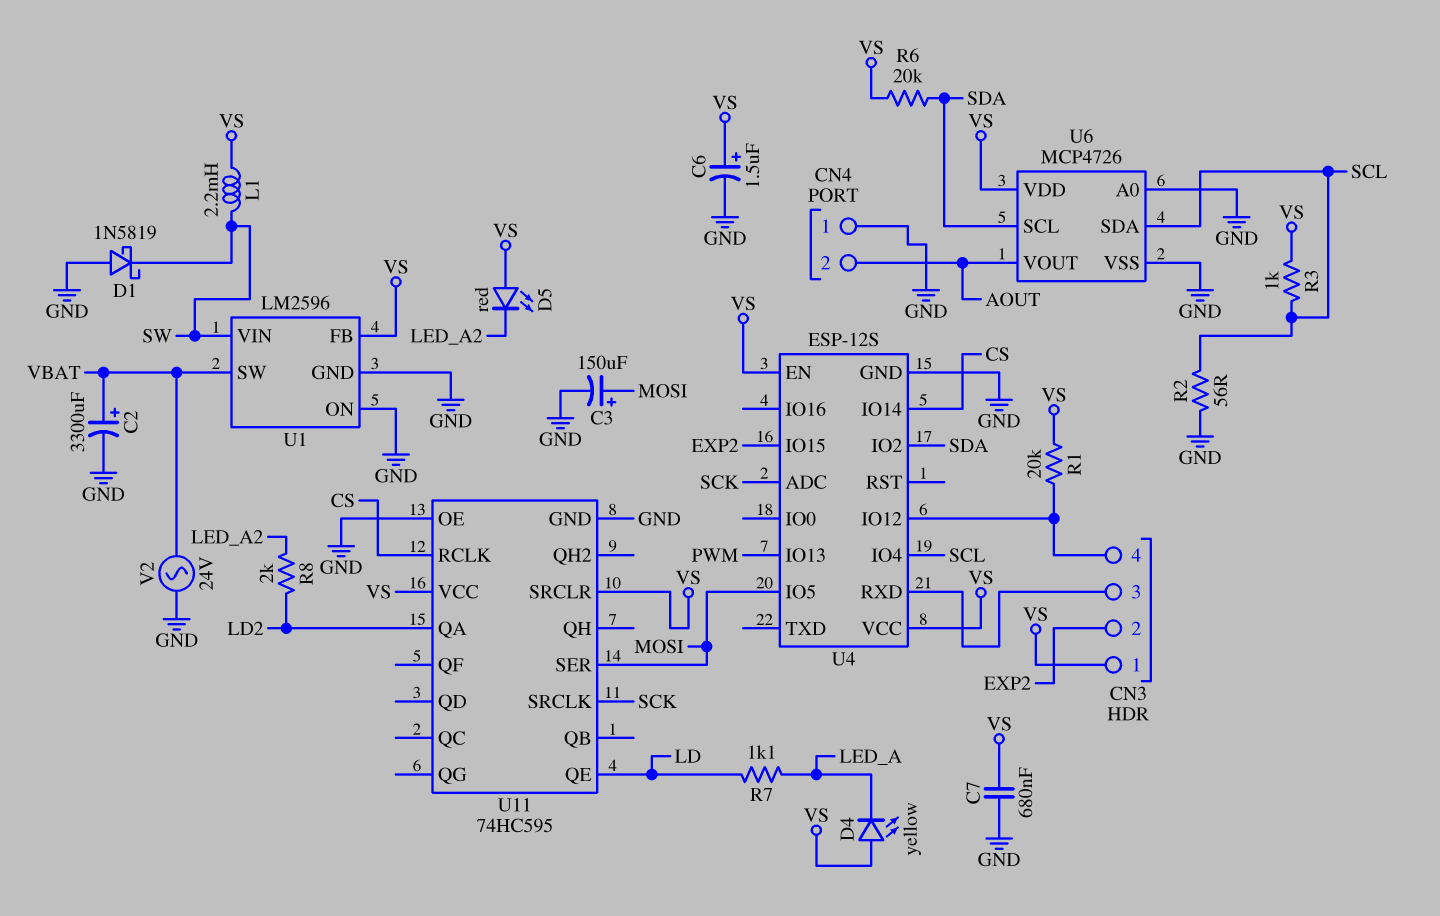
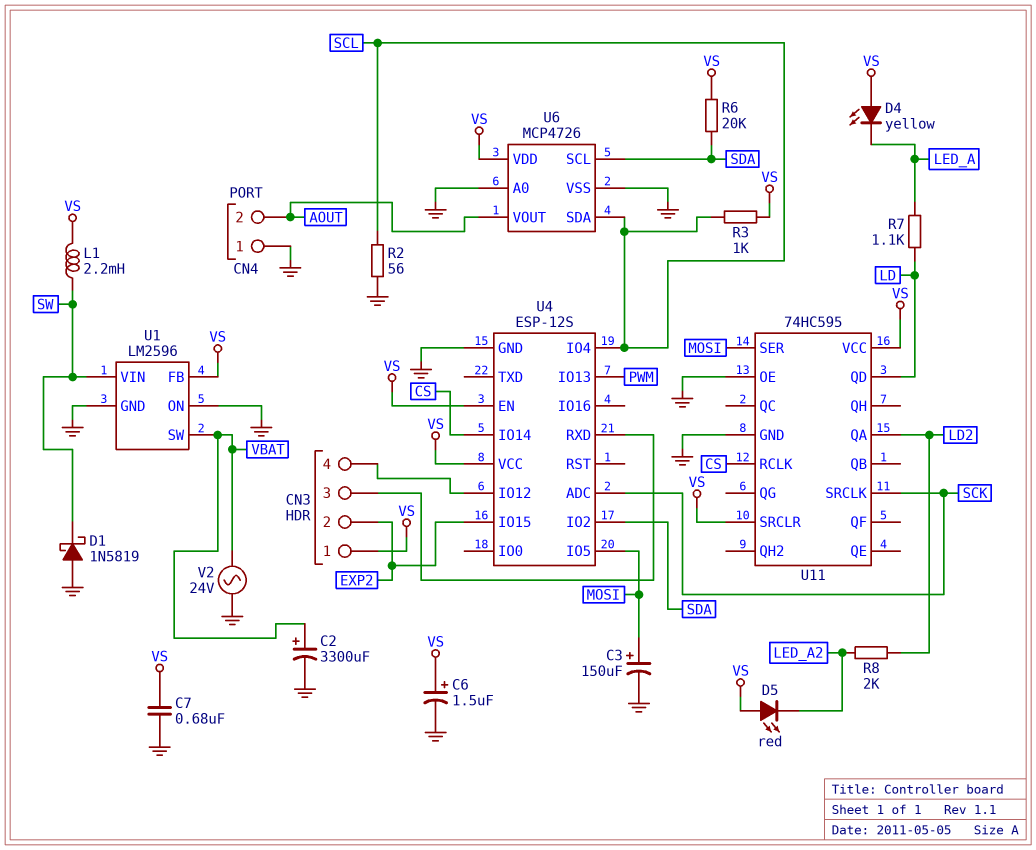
R1: 20k (CN3/4, VS) -> none
U11 pin QD: none -> LD
U11 pin QE: LD -> none

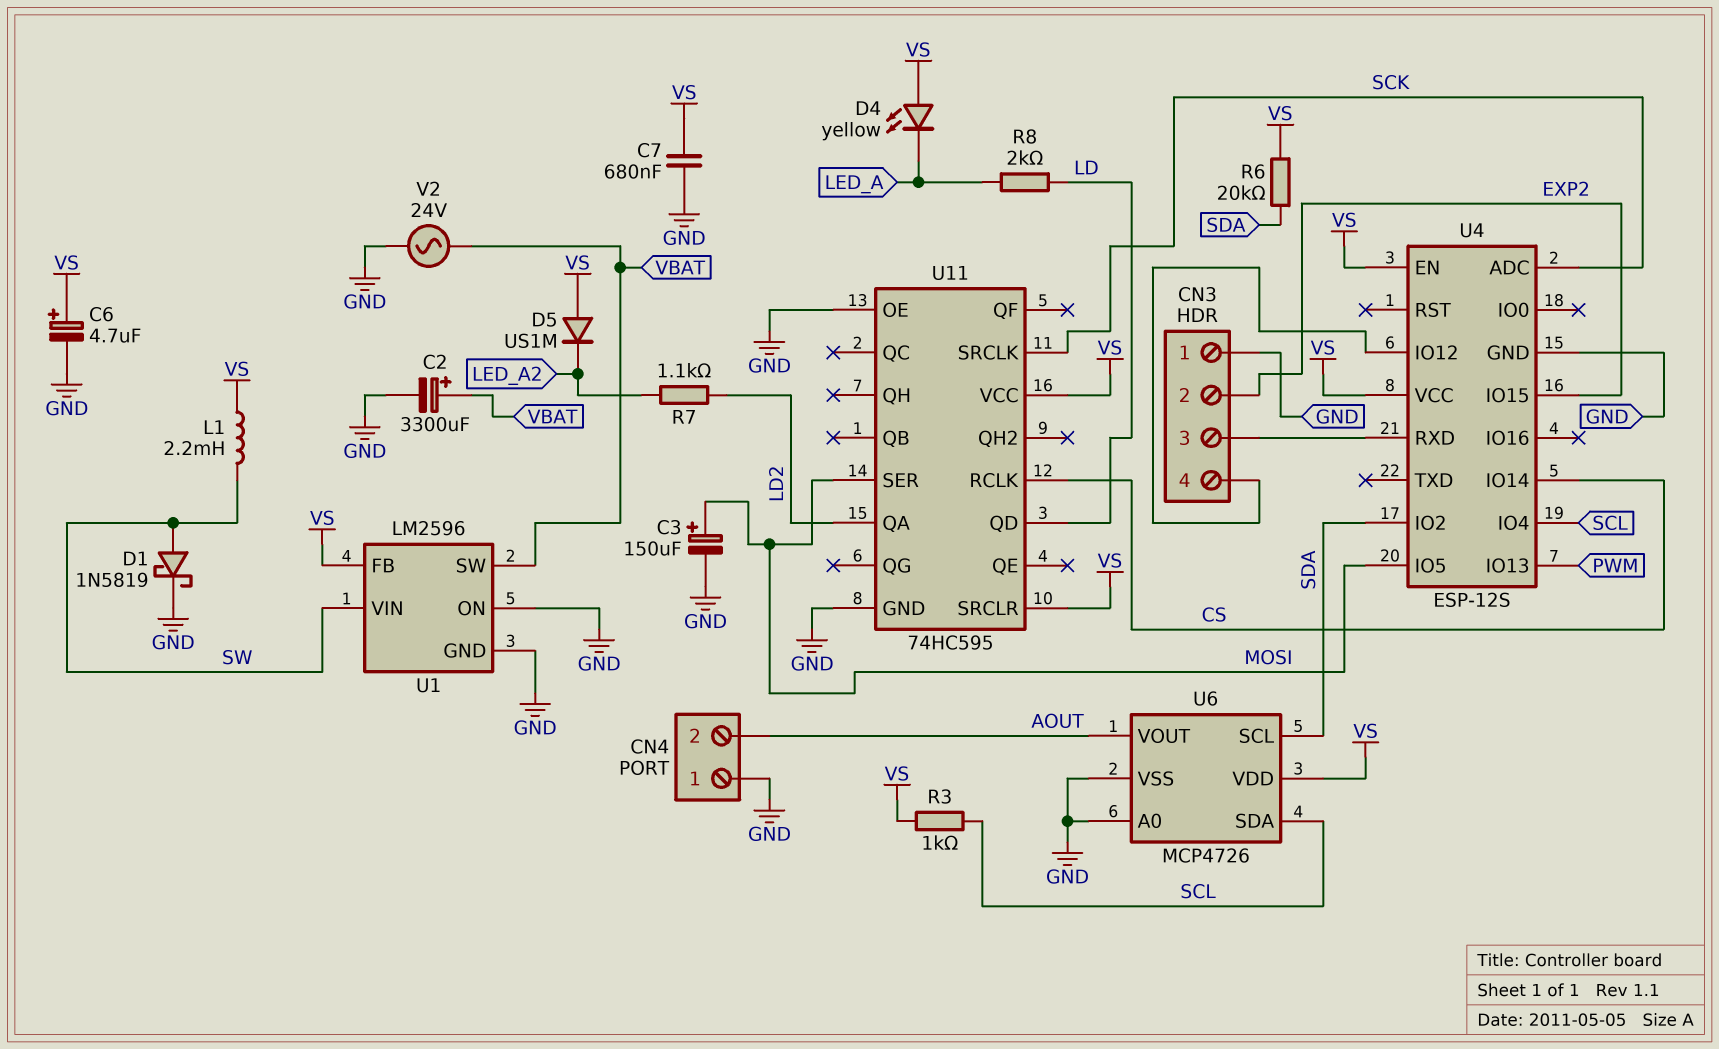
C6: 1.5uF (plus VS, minus GND) -> 4.7uF (plus VS, minus GND)
CN3 pin 1: VS -> GND
D1: schottky 1N5819 (A GND, K SW) -> schottky 1N5819 (A SW, K GND)
D5: LED red (A VS, K LED_A2) -> diode US1M (A VS, K LED_A2)
R2: 56 (GND, SCL) -> none
R7: 1.1k (LD, LED_A) -> 1.1k (LD2, LED_A2)
R8: 2k (LD2, LED_A2) -> 2k (LD, LED_A)

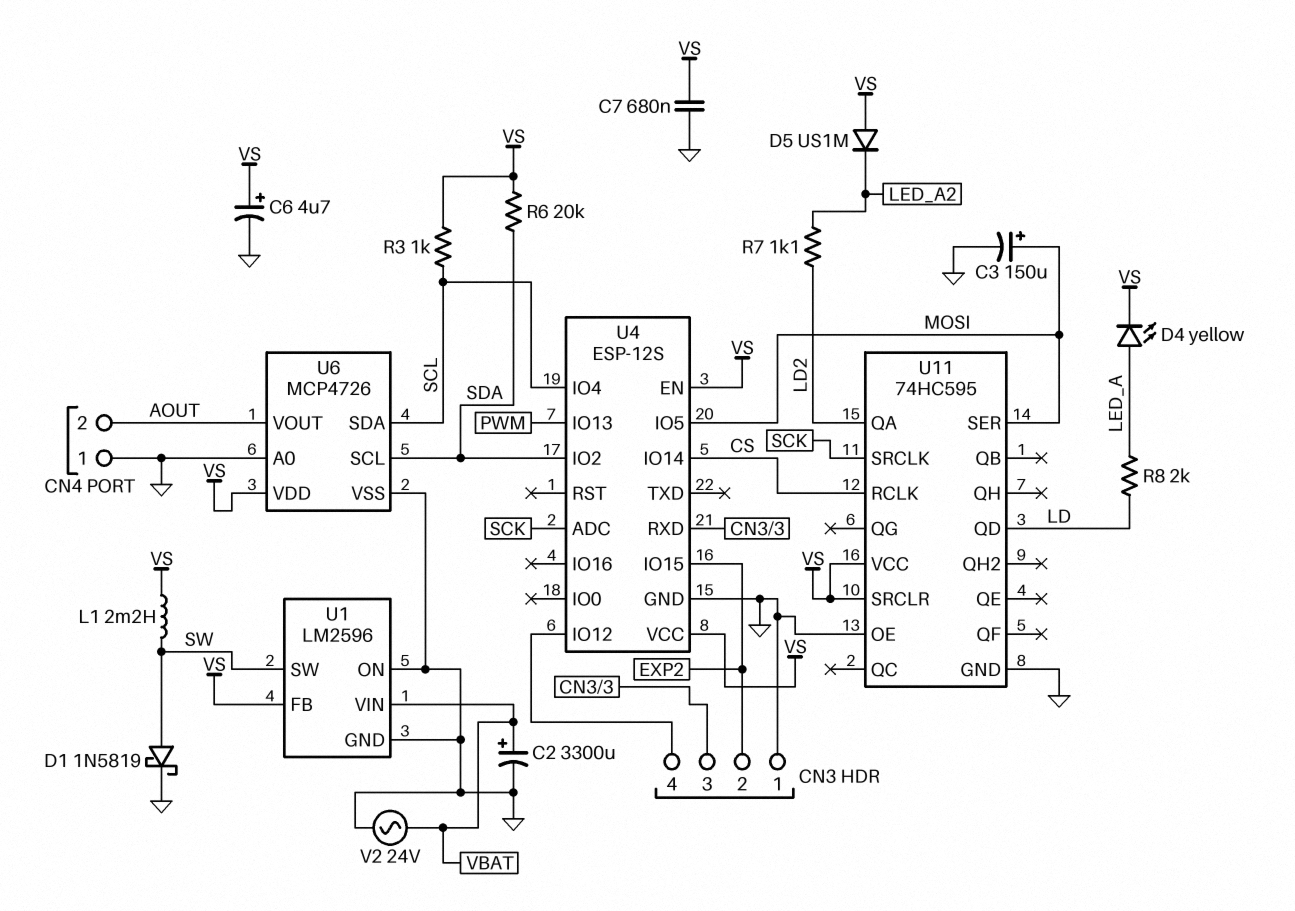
D4: LED yellow (A VS, K LED_A) -> LED yellow (A LED_A, K VS)
U1 pin SW: VBAT -> SW
U1 pin VIN: SW -> VBAT

